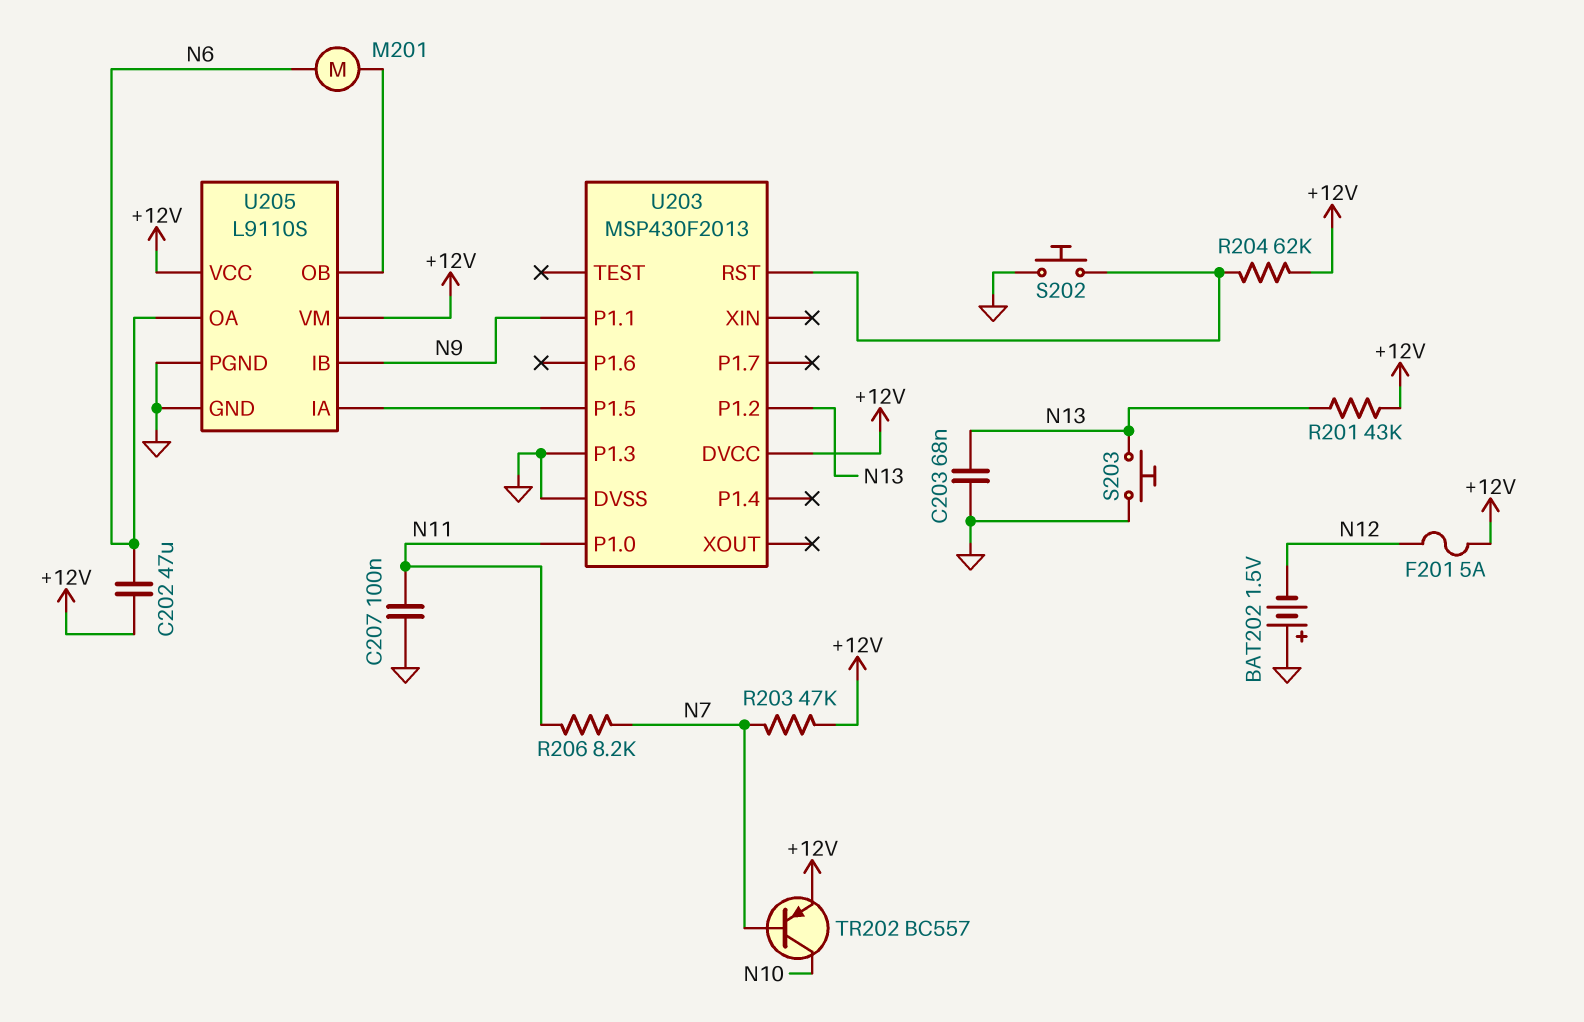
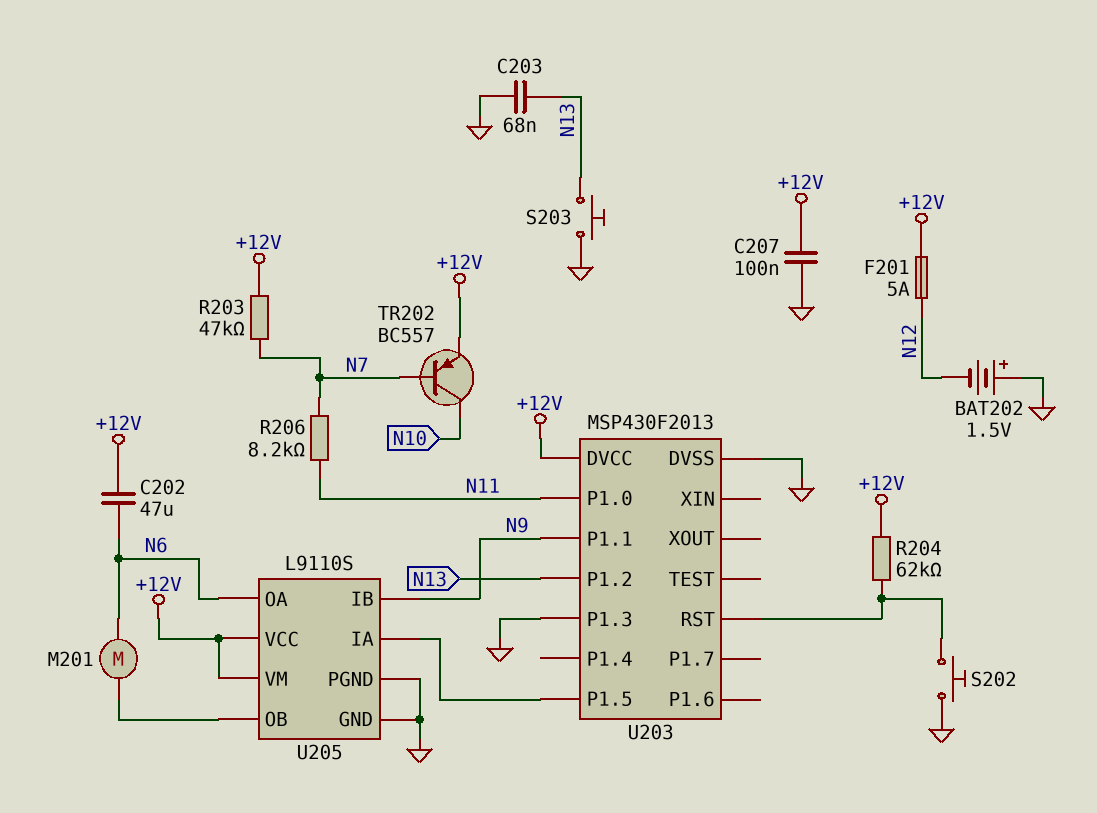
C207: 100nF (GND, N11) -> 100nF (+12V, GND)
R201: 43k (+12V, N13) -> none

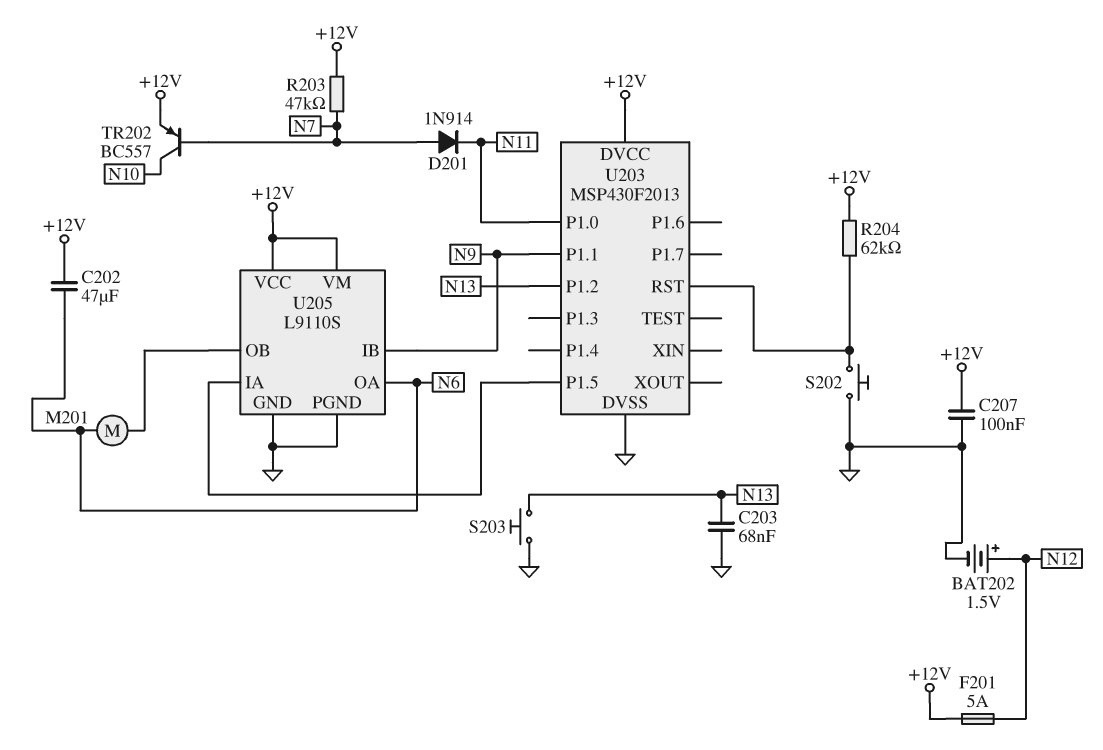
BAT202: 1.5V (plus GND, minus N12) -> 1.5V (plus N12, minus GND)
D201: none -> diode 1N914 (A N7, K N11)
R206: 8.2k (N7, N11) -> none
U203 pin P1.3: GND -> none

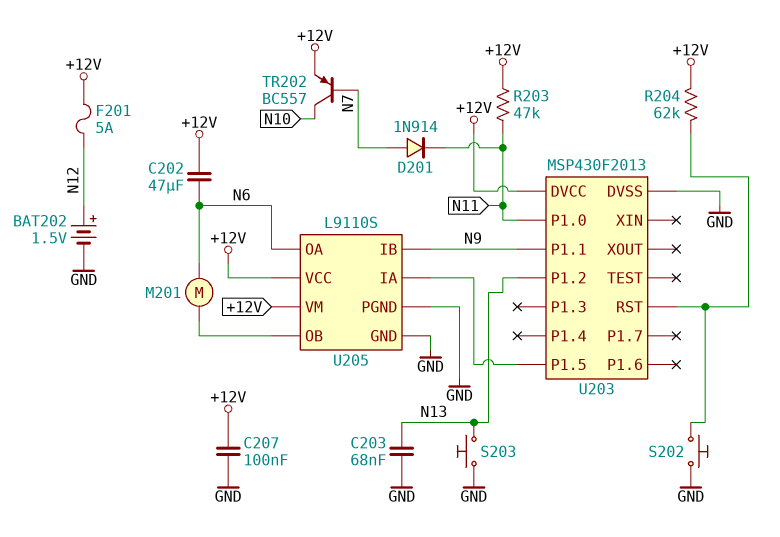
R203: 47k (+12V, N7) -> 47k (+12V, N11)

